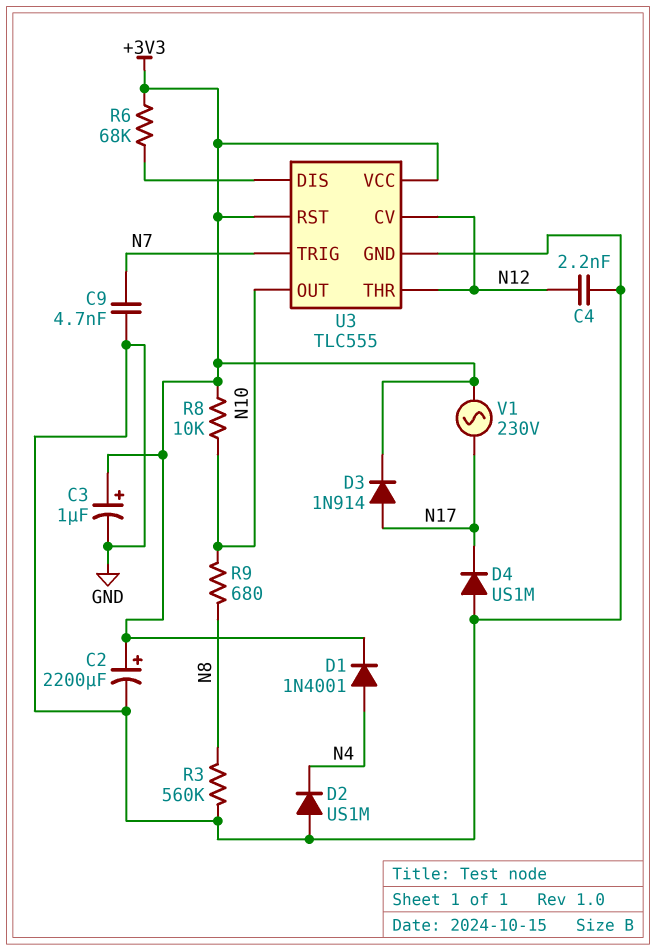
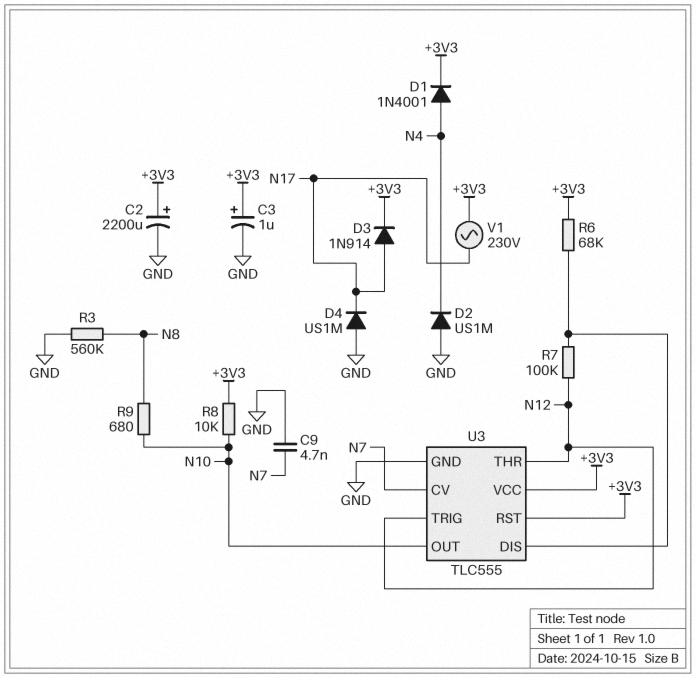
C4: 2.2nF (GND, N12) -> none
R7: none -> 100k (N12, U3/DIS)
U3 pin CV: N12 -> N7
U3 pin TRIG: N7 -> N12

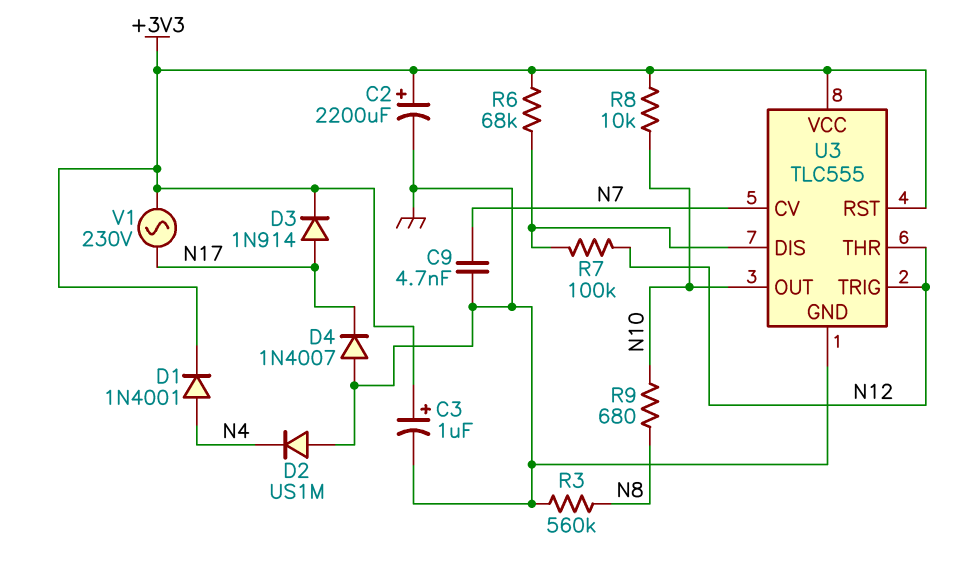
D4: diode US1M (A GND, K N17) -> diode 1N4007 (A GND, K N17)

